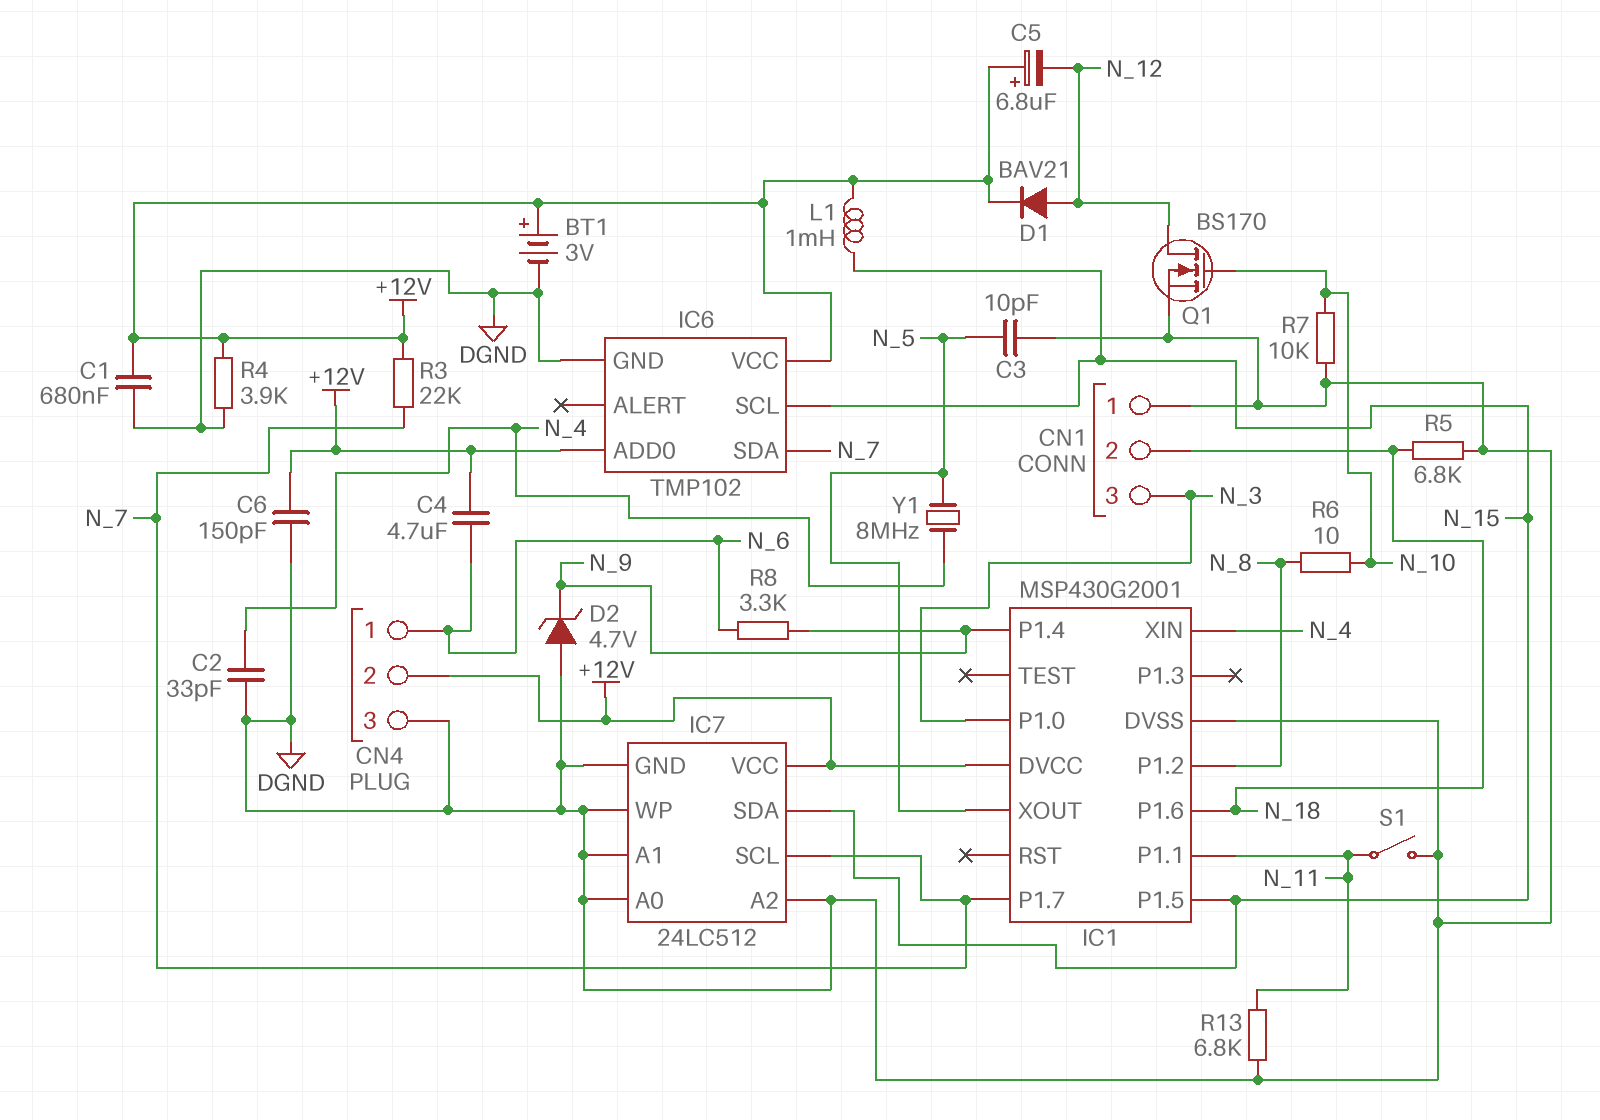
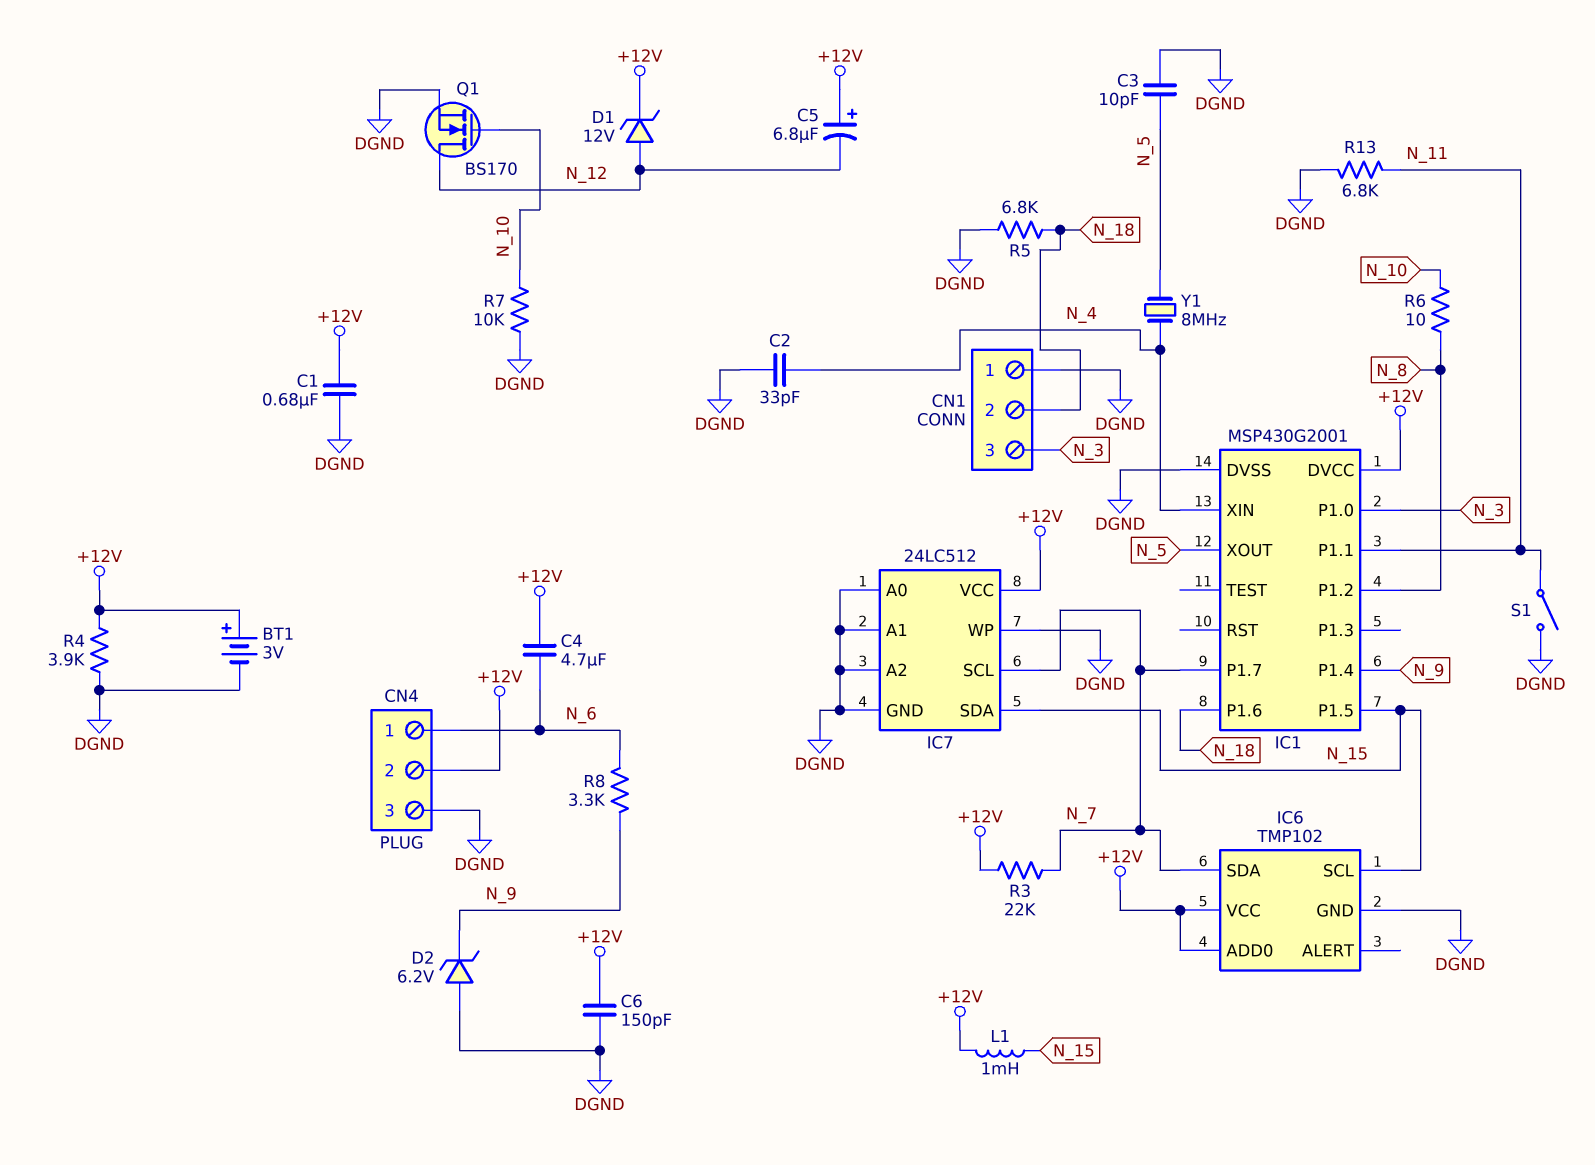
D1: diode BAV21 (A N_12, K +12V) -> zener 12V (A N_12, K +12V)
D2: zener 4.7V (A DGND, K N_9) -> zener 6.2V (A DGND, K N_9)

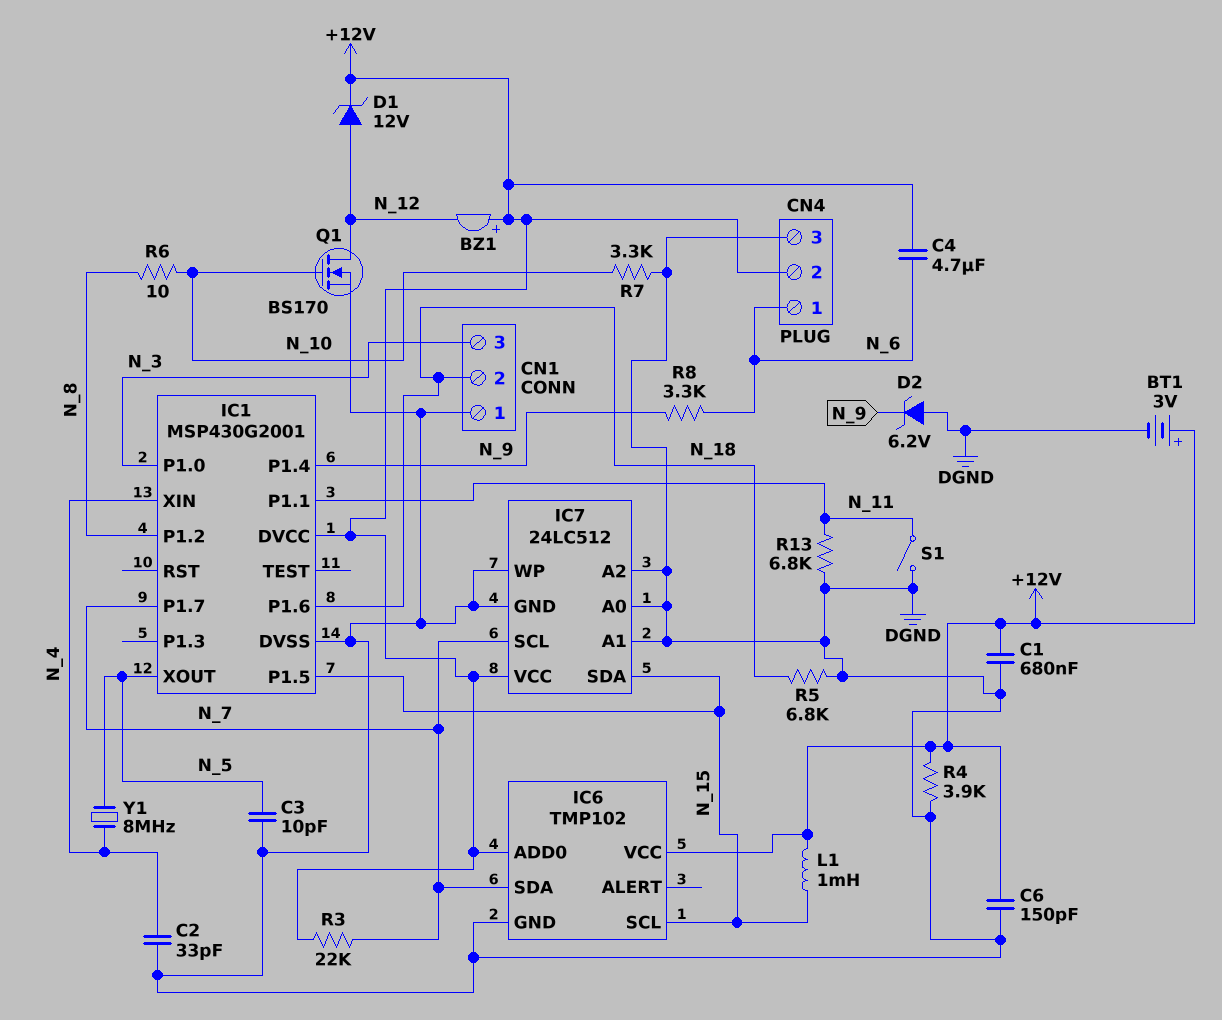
BZ1: none -> buzzer (plus +12V, minus N_12)
C5: 6.8uF (plus +12V, minus N_12) -> none
R7: 10k (DGND, N_10) -> 3.3k (DGND, N_10)

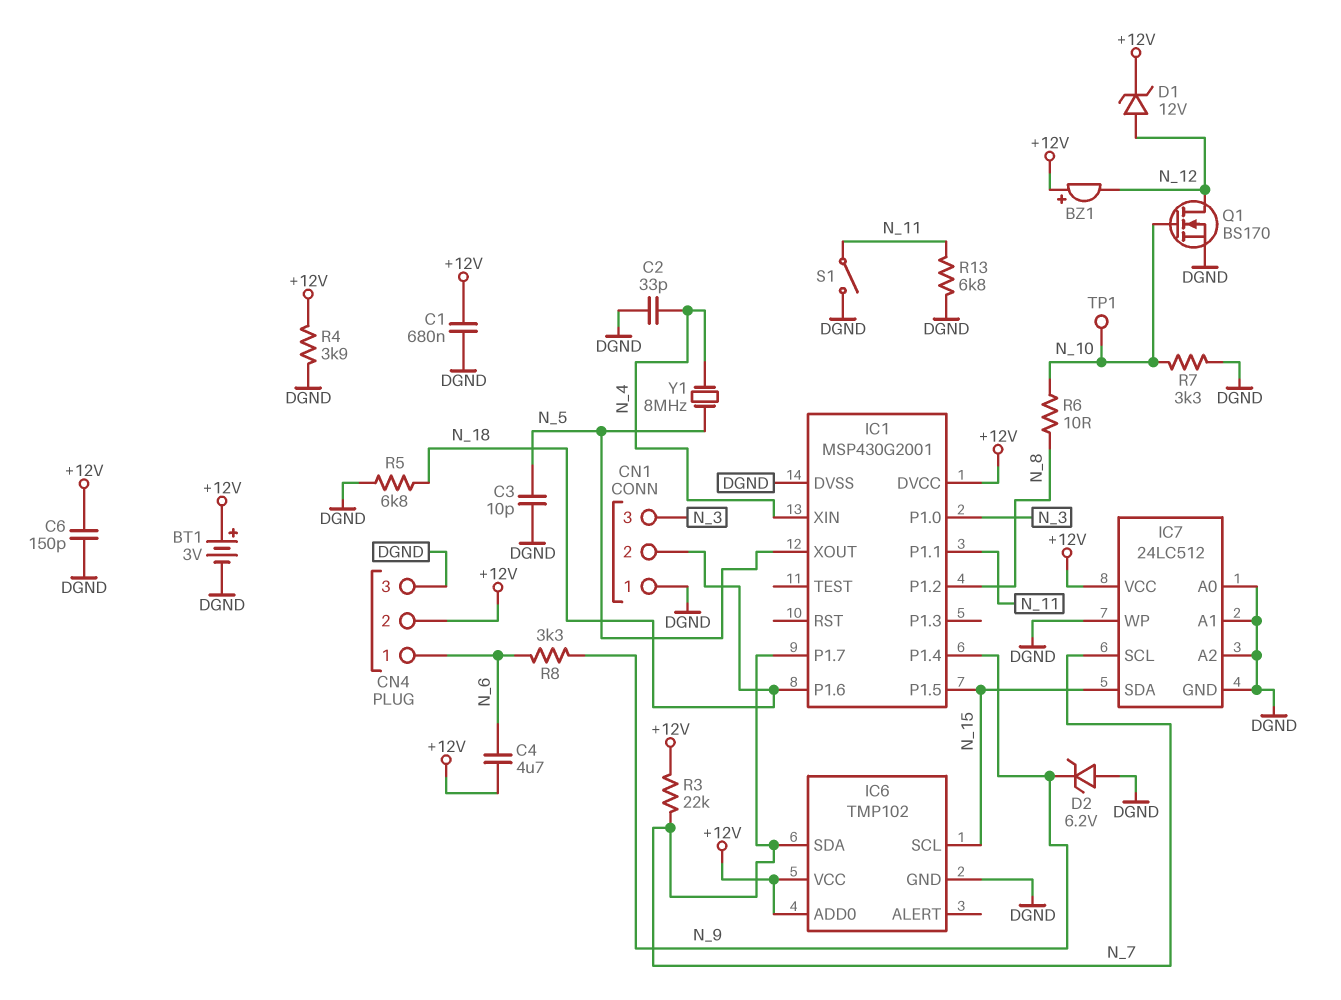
L1: 1mH (+12V, N_15) -> none
TP1: none -> test point (N_10)

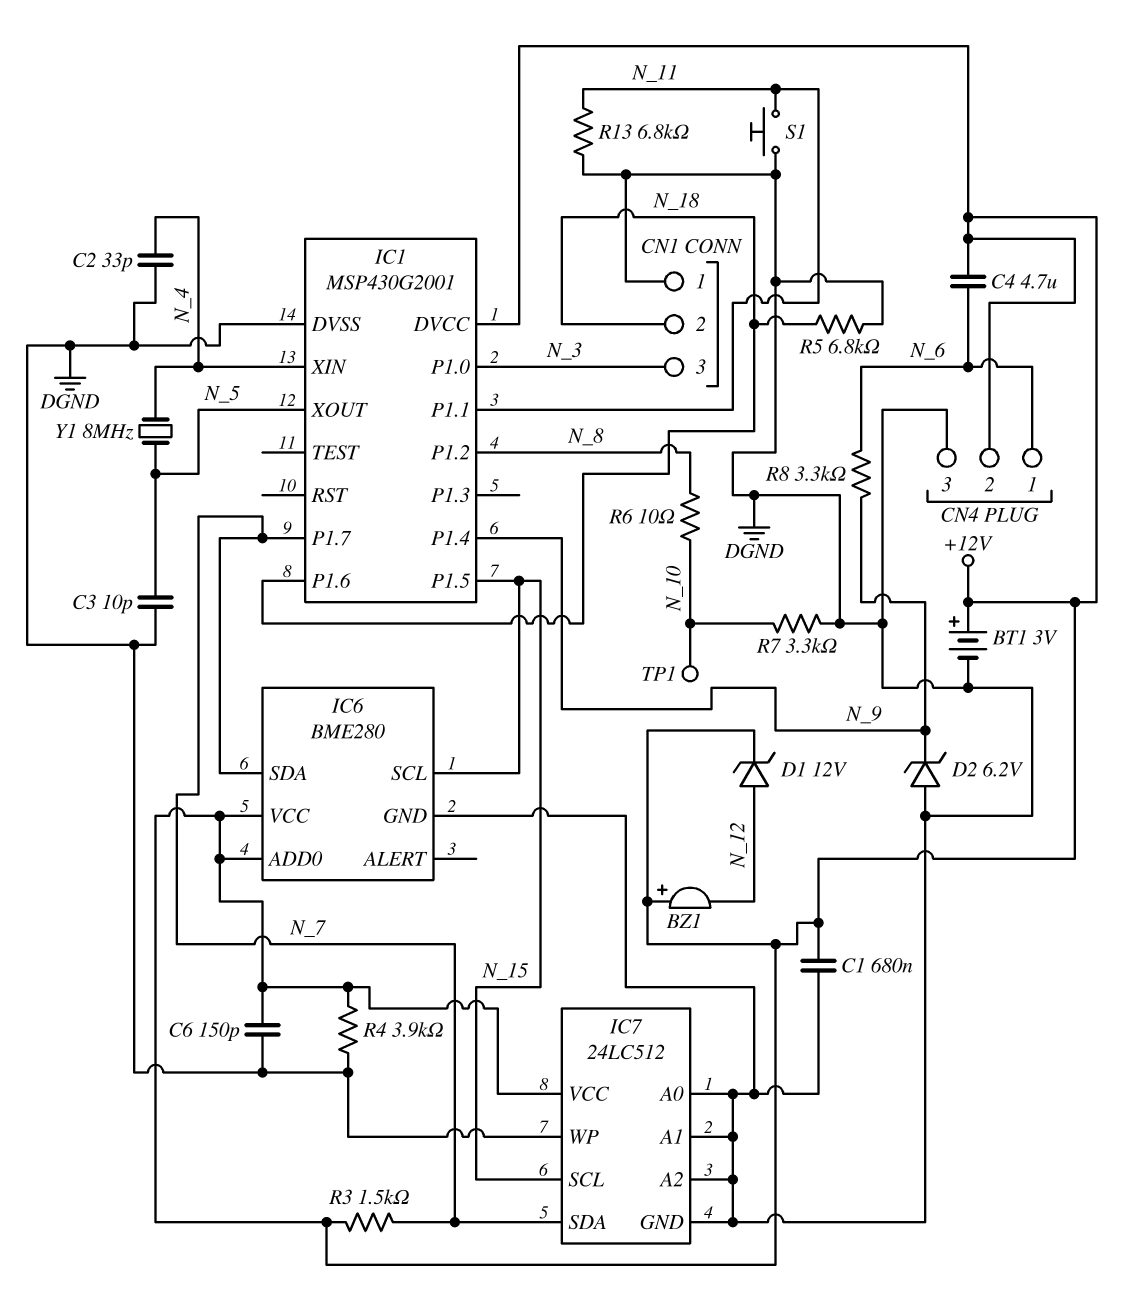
IC6: TMP102 -> BME280
IC7 pin SCL: N_7 -> N_15
IC7 pin SDA: N_15 -> N_7
Q1: NMOS BS170 (G N_10, D N_12, S DGND) -> none
R3: 22k (+12V, N_7) -> 1.5k (+12V, N_7)
S1: switch (DGND, N_11) -> button (DGND, N_11)

